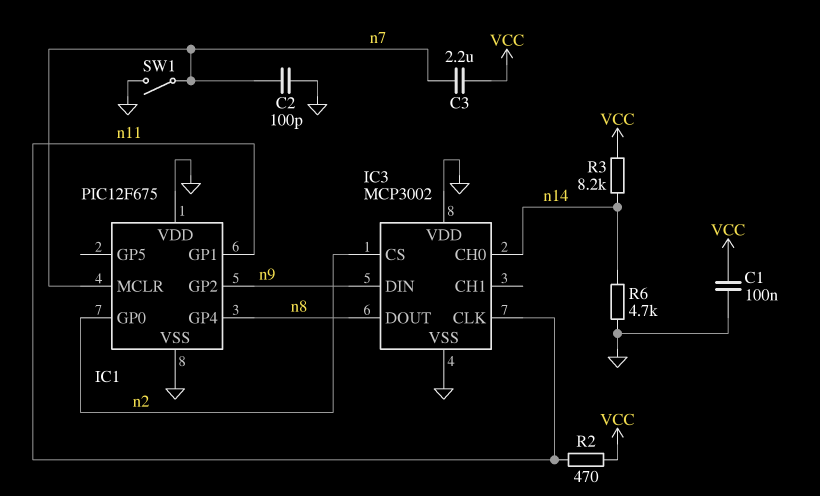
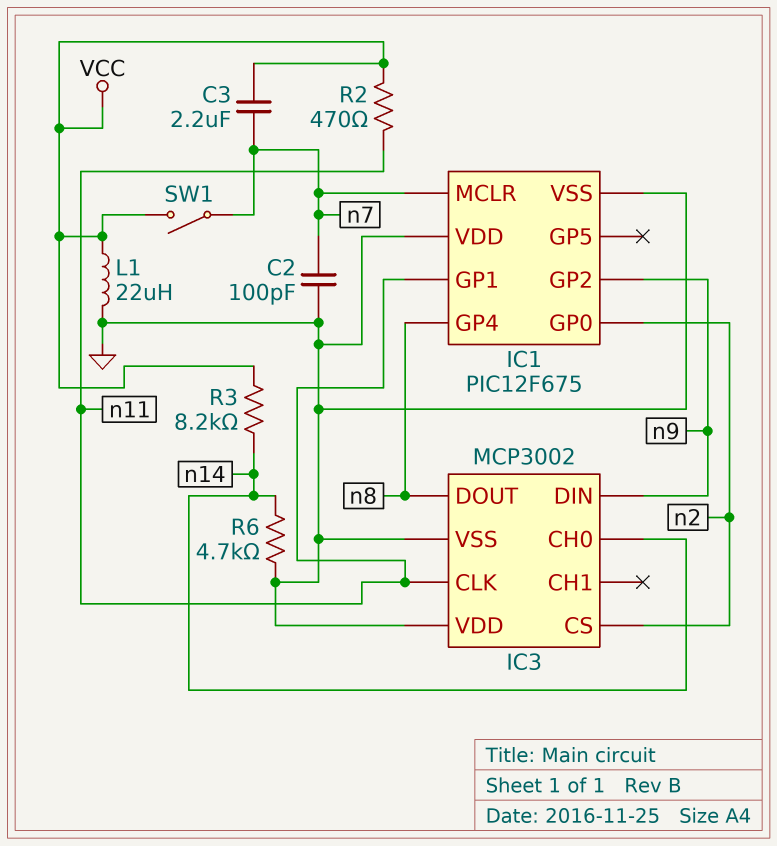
C1: 100nF (GND, VCC) -> none
L1: none -> 22uH (GND, VCC)
SW1: switch (GND, n7) -> switch (VCC, n7)

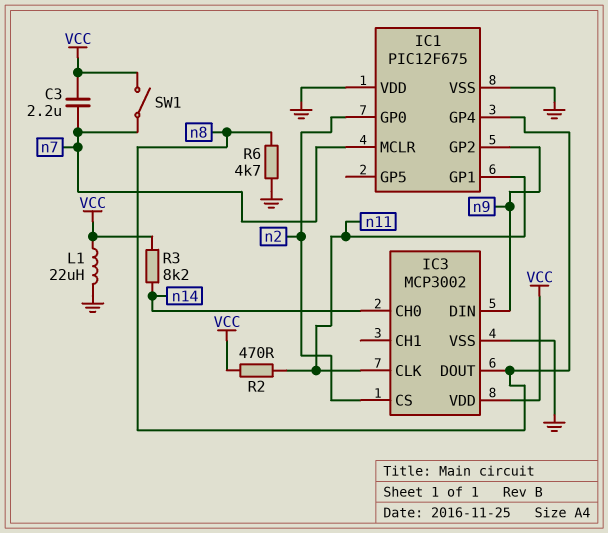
C2: 100pF (GND, n7) -> none
IC3 pin VDD: GND -> VCC
R6: 4.7k (GND, n14) -> 4.7k (GND, n8)

